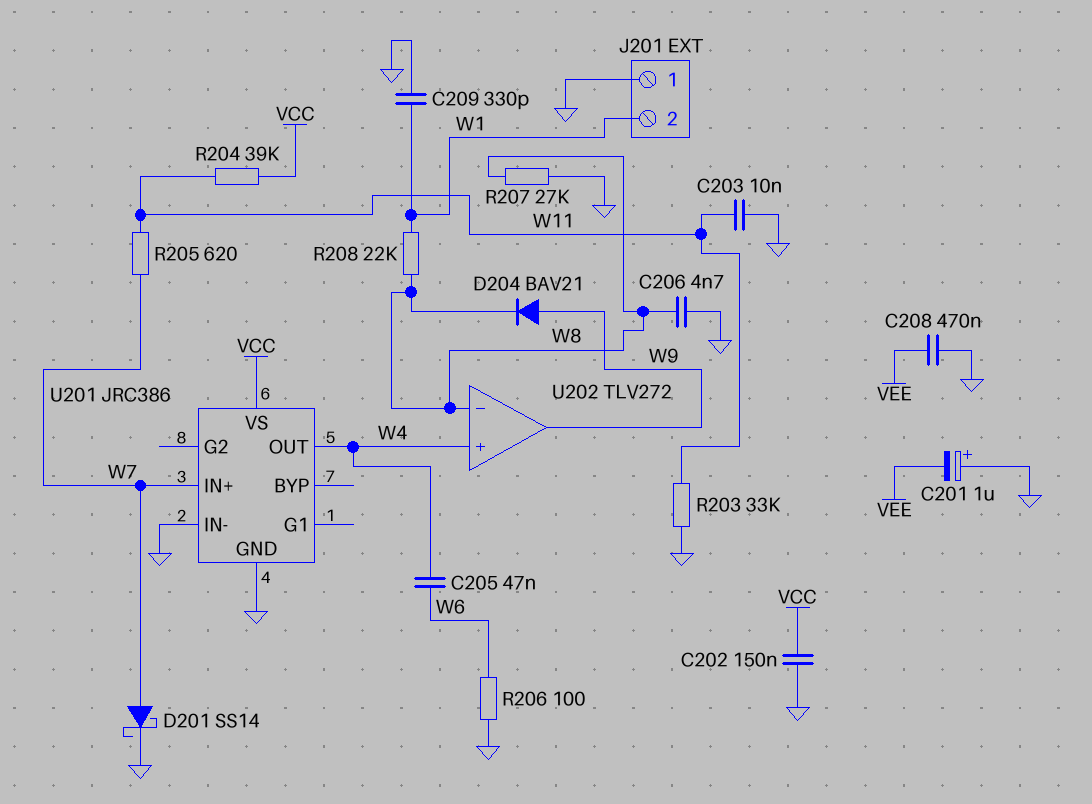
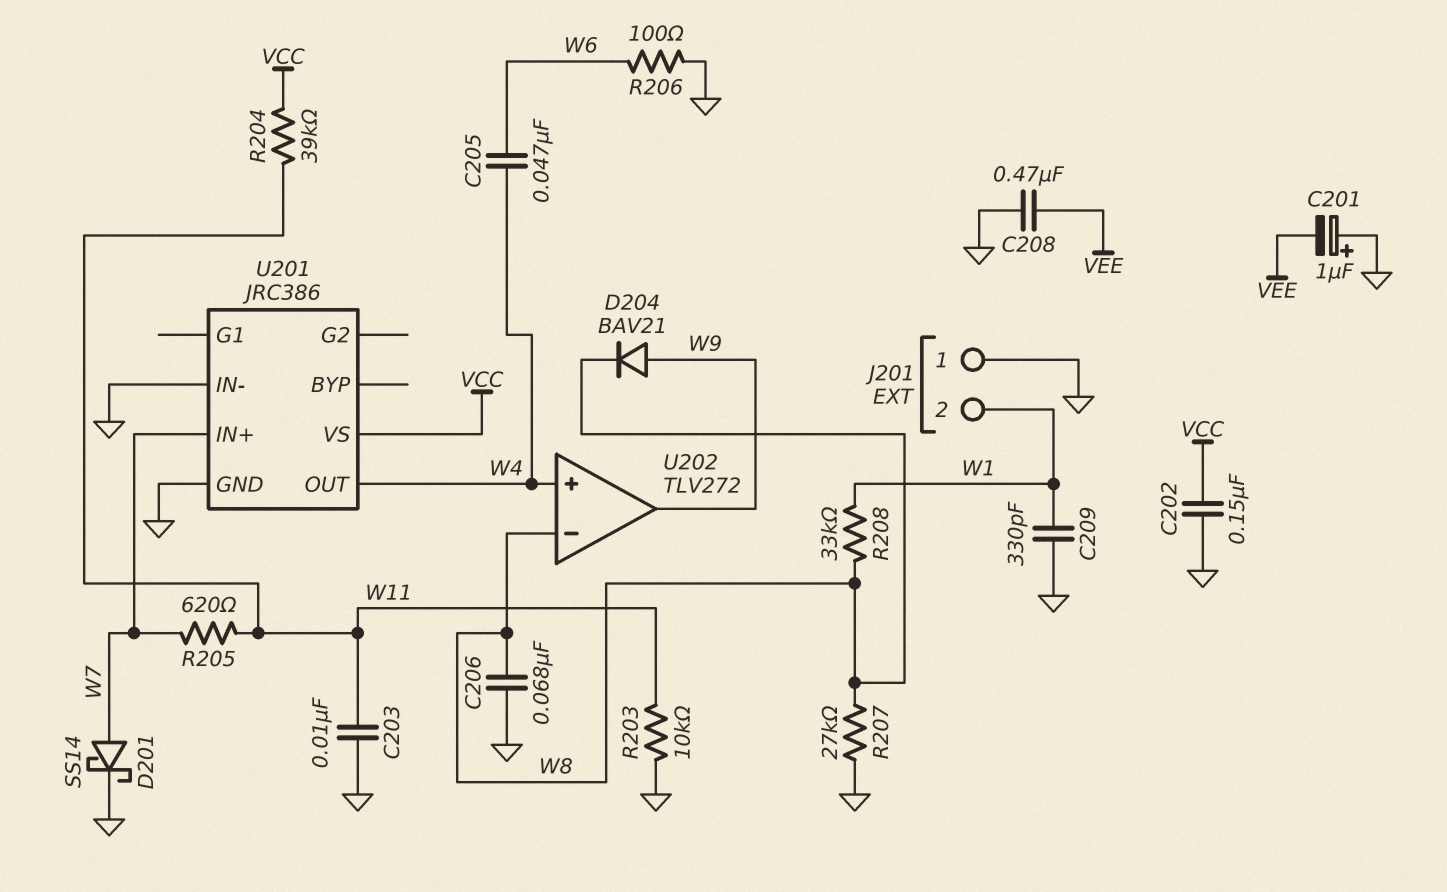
C206: 4.7nF (GND, W8) -> 68nF (GND, W8)
R203: 33k (GND, W11) -> 10k (GND, W11)
R208: 22k (W1, W8) -> 33k (W1, W8)

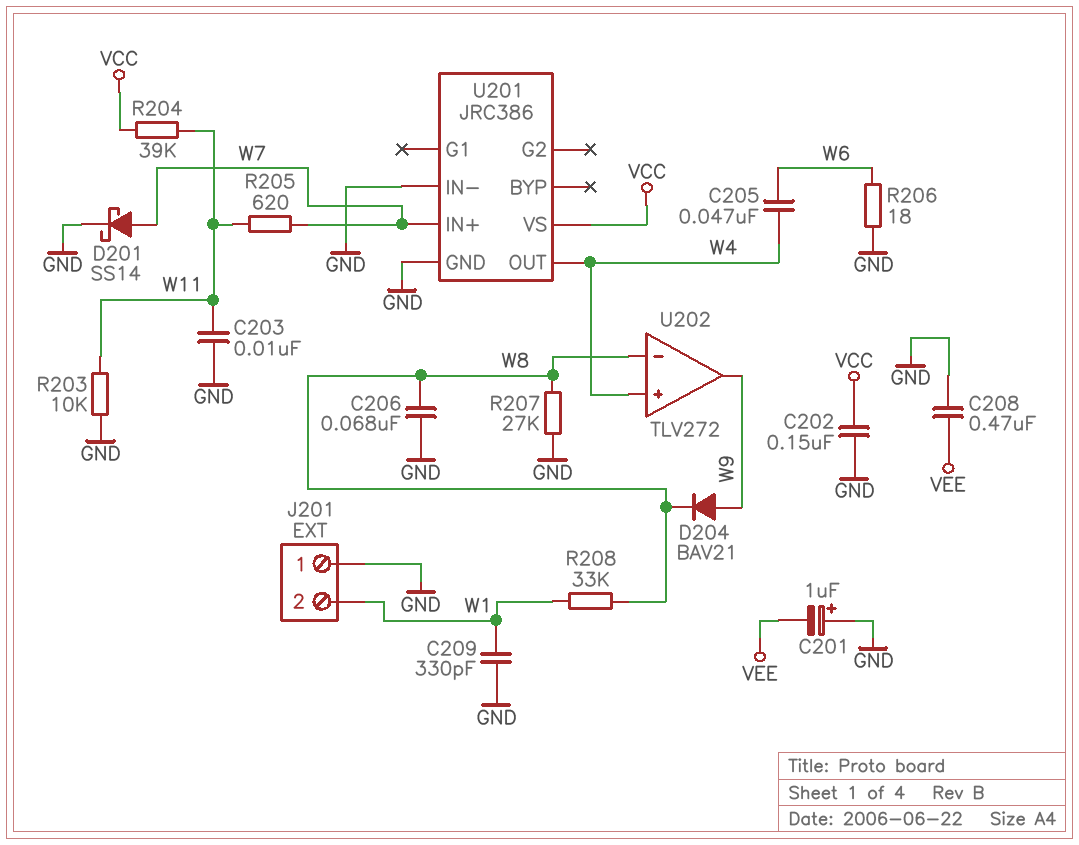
R206: 100 (GND, W6) -> 18 (GND, W6)

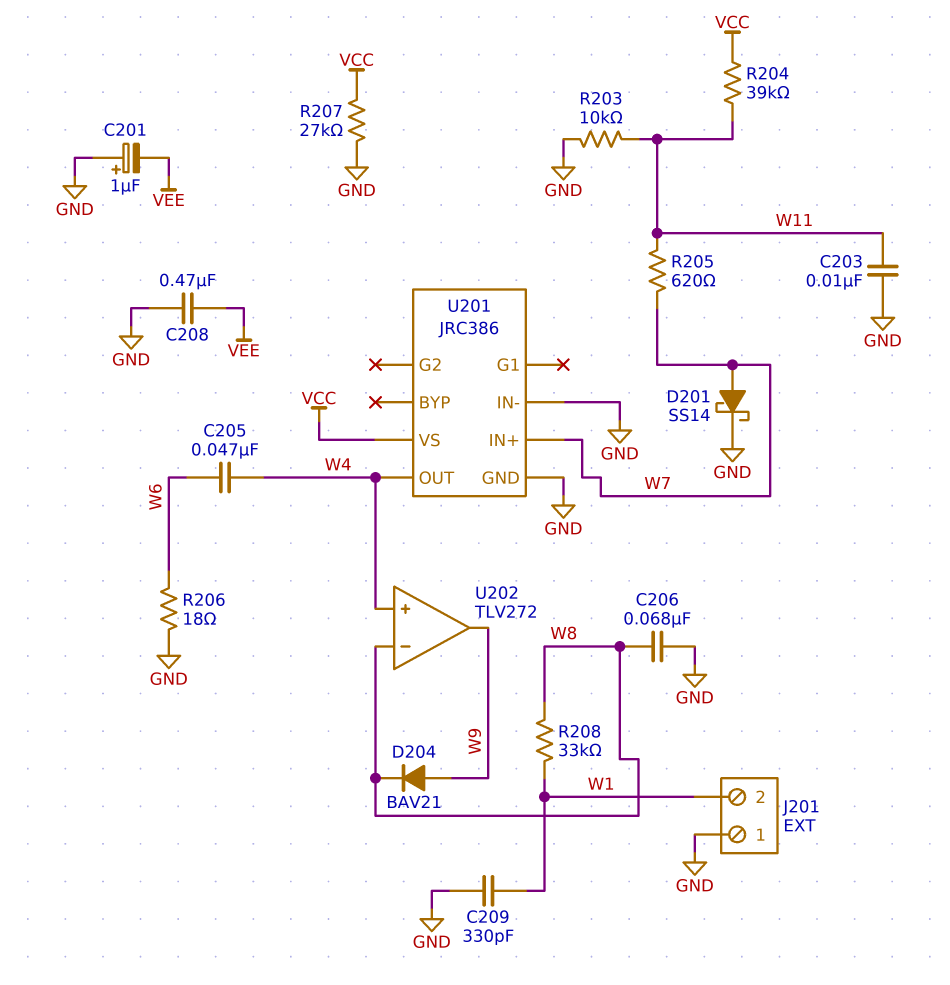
C202: 150nF (GND, VCC) -> none
R207: 27k (GND, W8) -> 27k (GND, VCC)

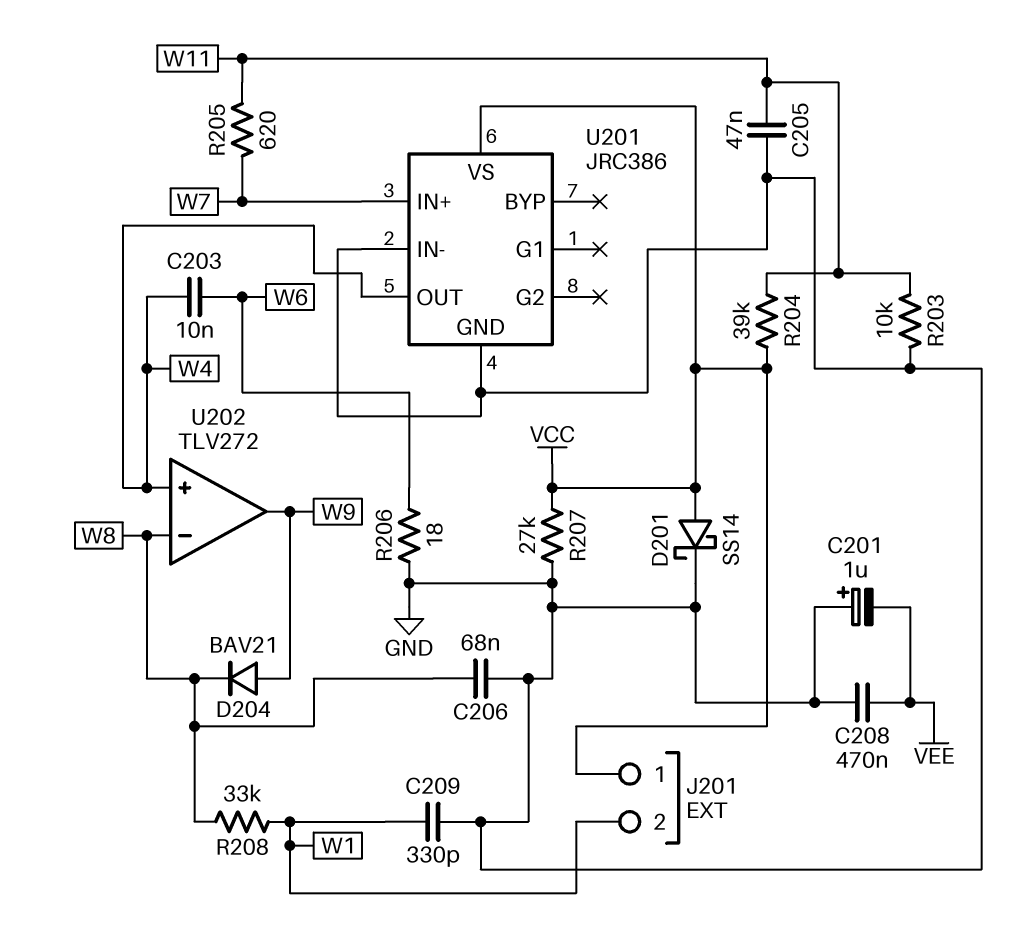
C203: 10nF (GND, W11) -> 10nF (W4, W6)
C205: 47nF (W4, W6) -> 47nF (GND, W11)
D201: schottky SS14 (A W7, K GND) -> schottky SS14 (A VCC, K GND)
J201 pin 1: GND -> VCC

